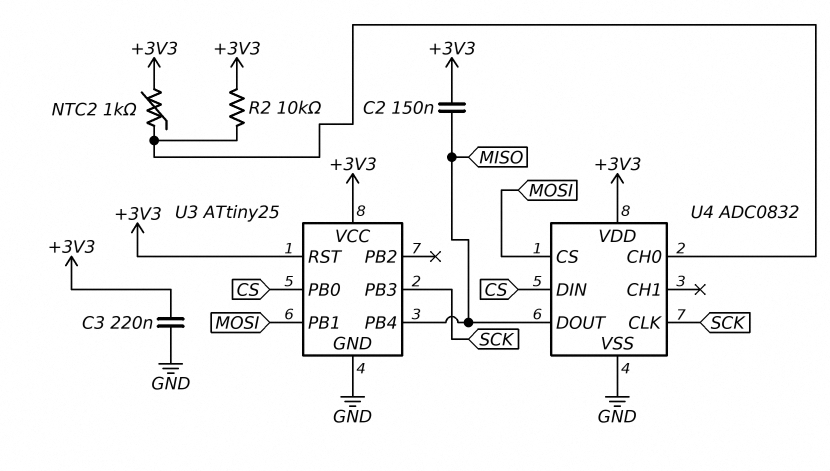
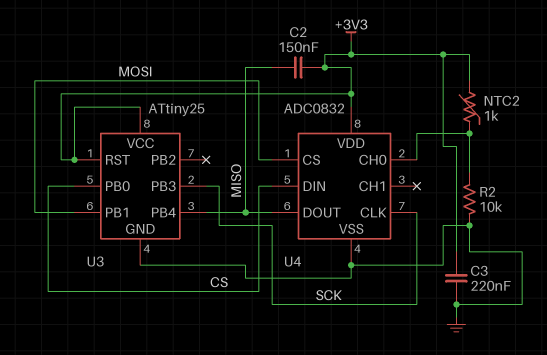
R2: 10k (+3V3, U4/CH0) -> 10k (GND, U4/CH0)

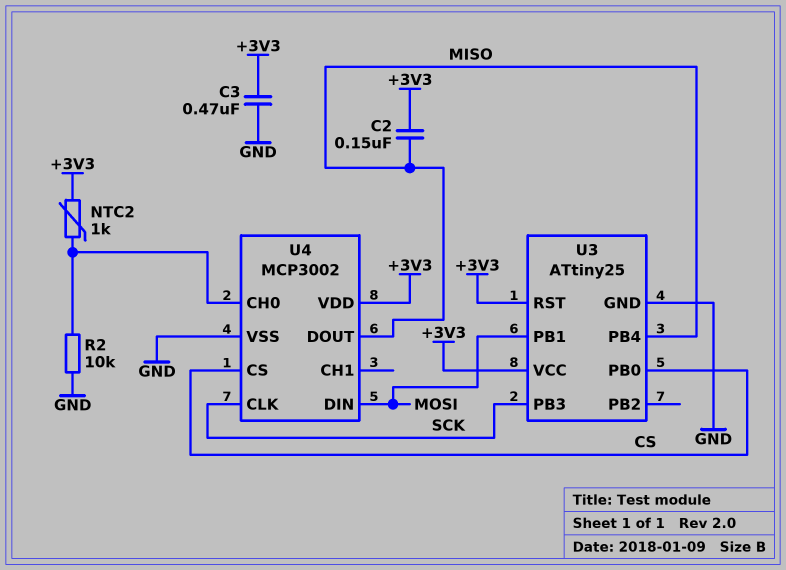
C3: 220nF (+3V3, GND) -> 470nF (+3V3, GND)
U4: ADC0832 -> MCP3002
U4 pin CS: MOSI -> CS
U4 pin DIN: CS -> MOSI

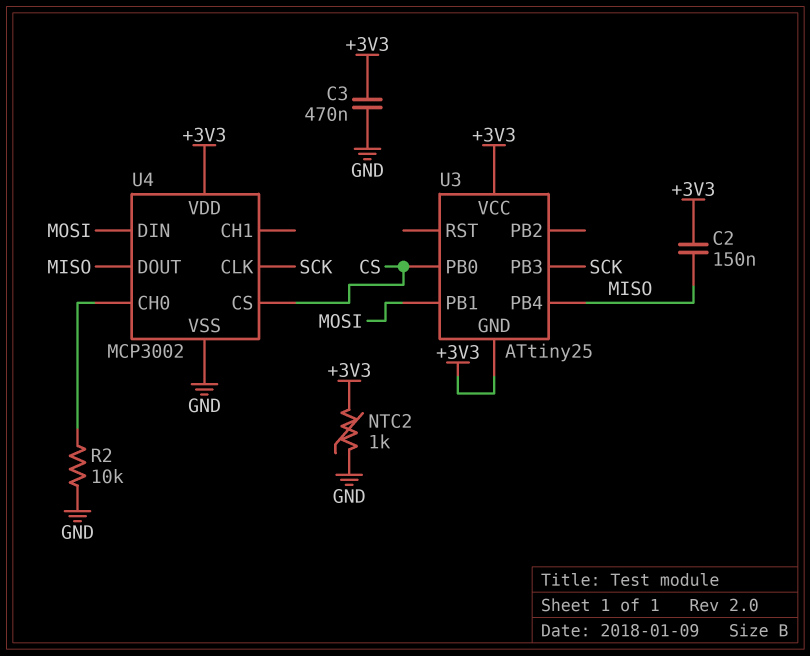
NTC2: 1k (+3V3, U4/CH0) -> 1k (+3V3, GND)
U3 pin GND: GND -> +3V3
U3 pin RST: +3V3 -> none

